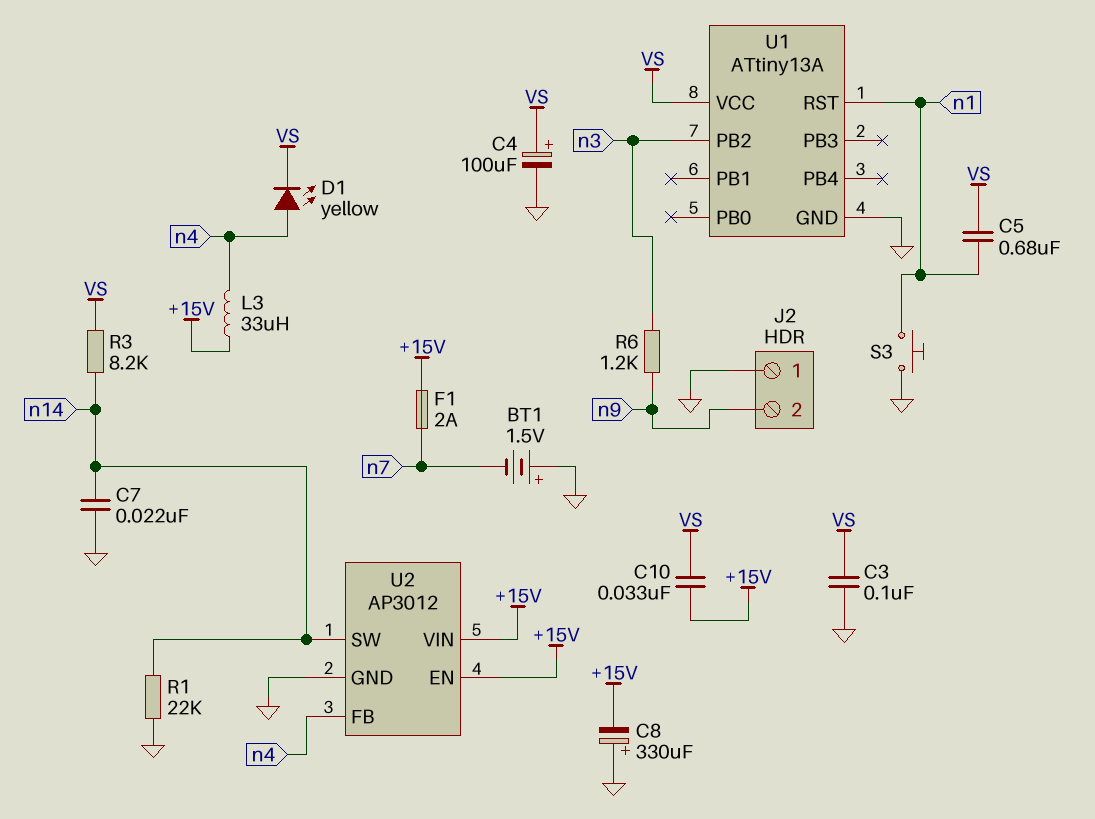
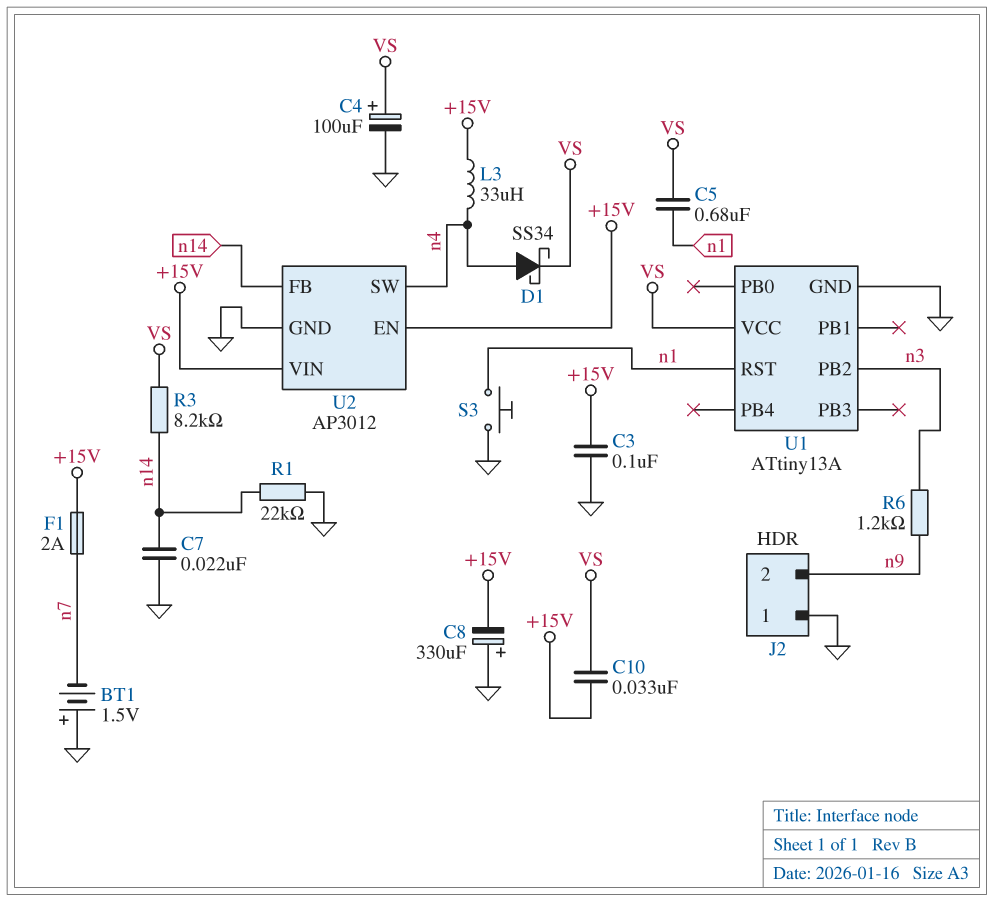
C3: 100nF (GND, VS) -> 100nF (+15V, GND)
D1: LED yellow (A n4, K VS) -> schottky SS34 (A n4, K VS)
U2 pin FB: n4 -> n14
U2 pin SW: n14 -> n4

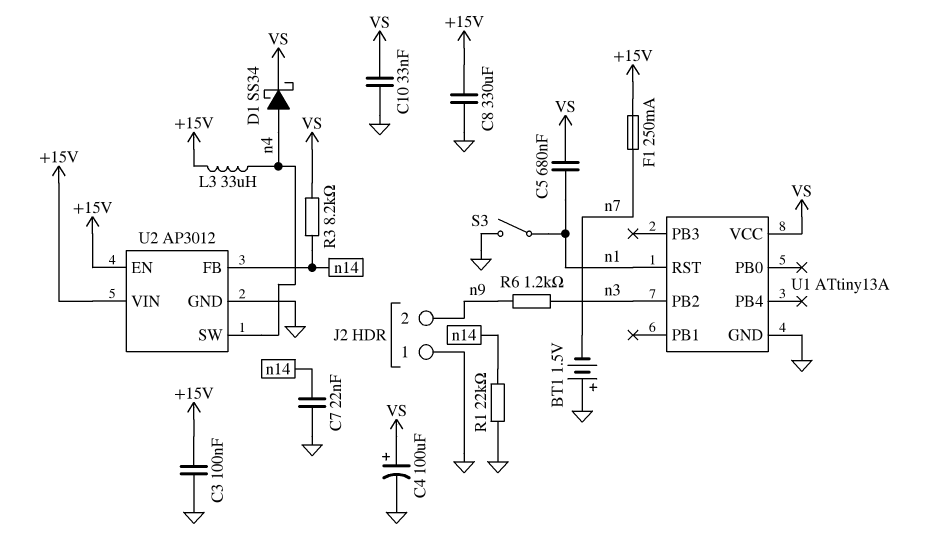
C8: 330uF (plus GND, minus +15V) -> 330uF (+15V, GND)
C10: 33nF (+15V, VS) -> 33nF (GND, VS)
F1: 2A (+15V, n7) -> 250mA (+15V, n7)
S3: button (GND, n1) -> switch (GND, n1)

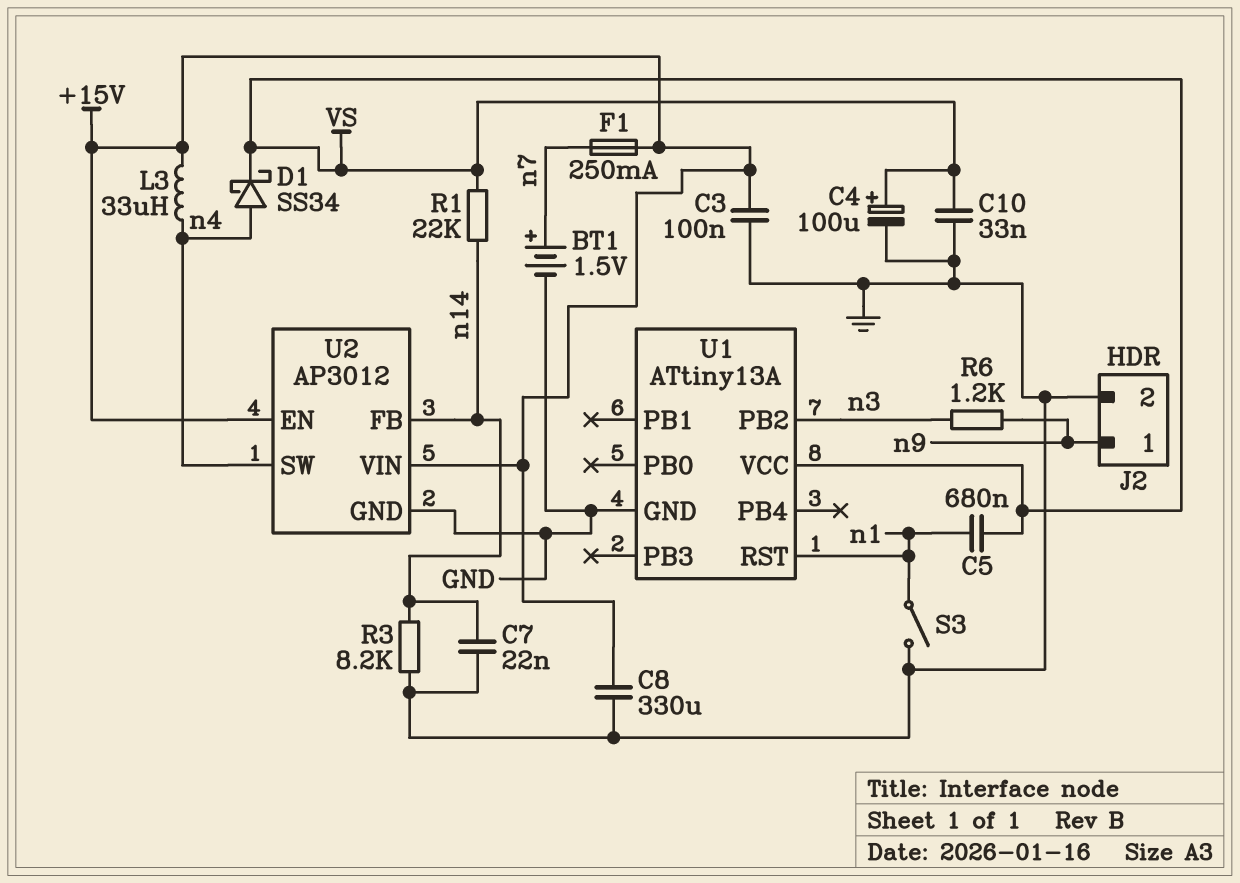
BT1: 1.5V (plus GND, minus n7) -> 1.5V (plus n7, minus GND)
J2 pin 1: GND -> n9
J2 pin 2: n9 -> GND
R1: 22k (GND, n14) -> 22k (VS, n14)
R3: 8.2k (VS, n14) -> 8.2k (GND, n14)

